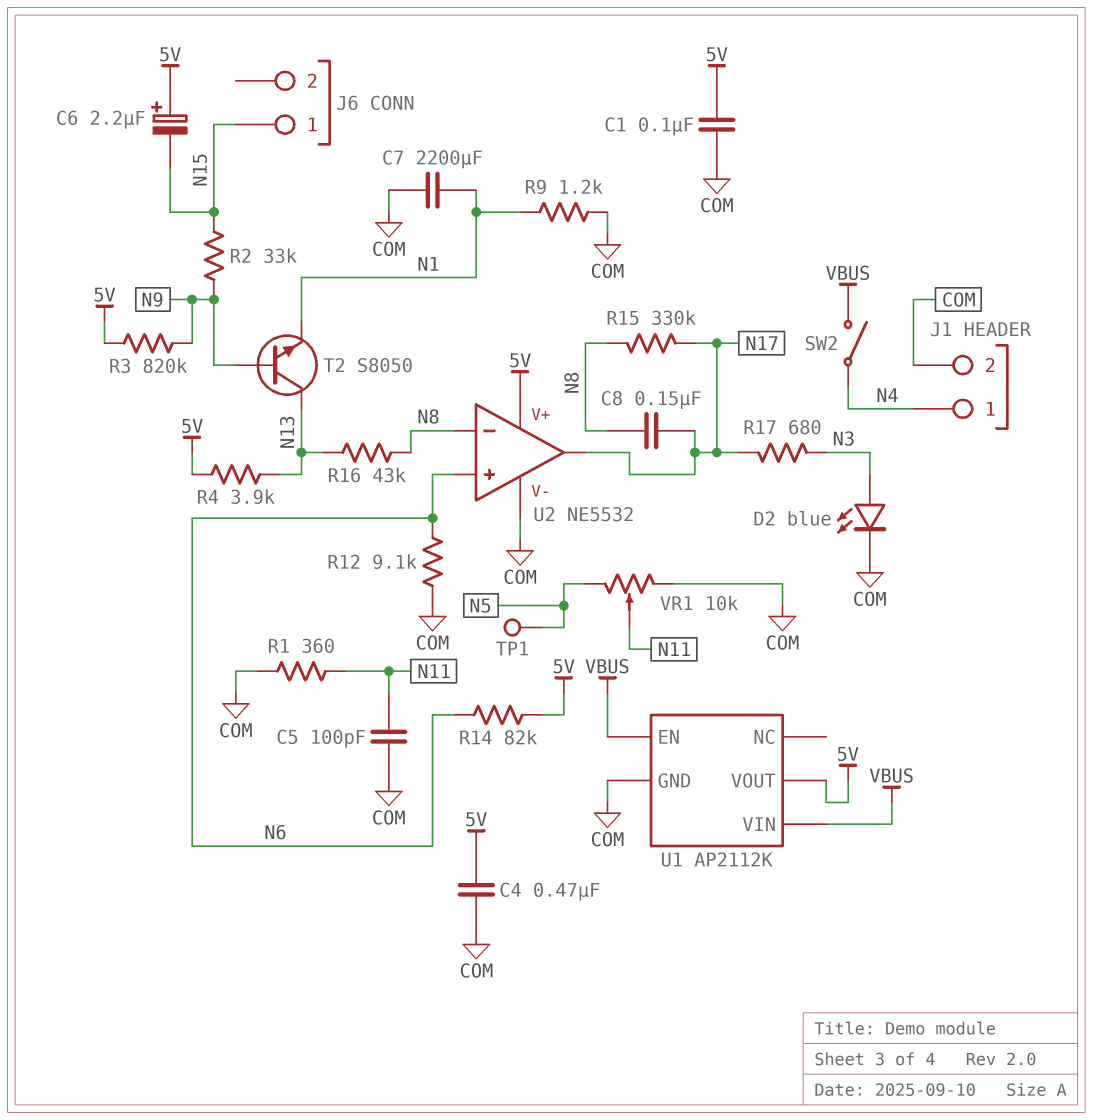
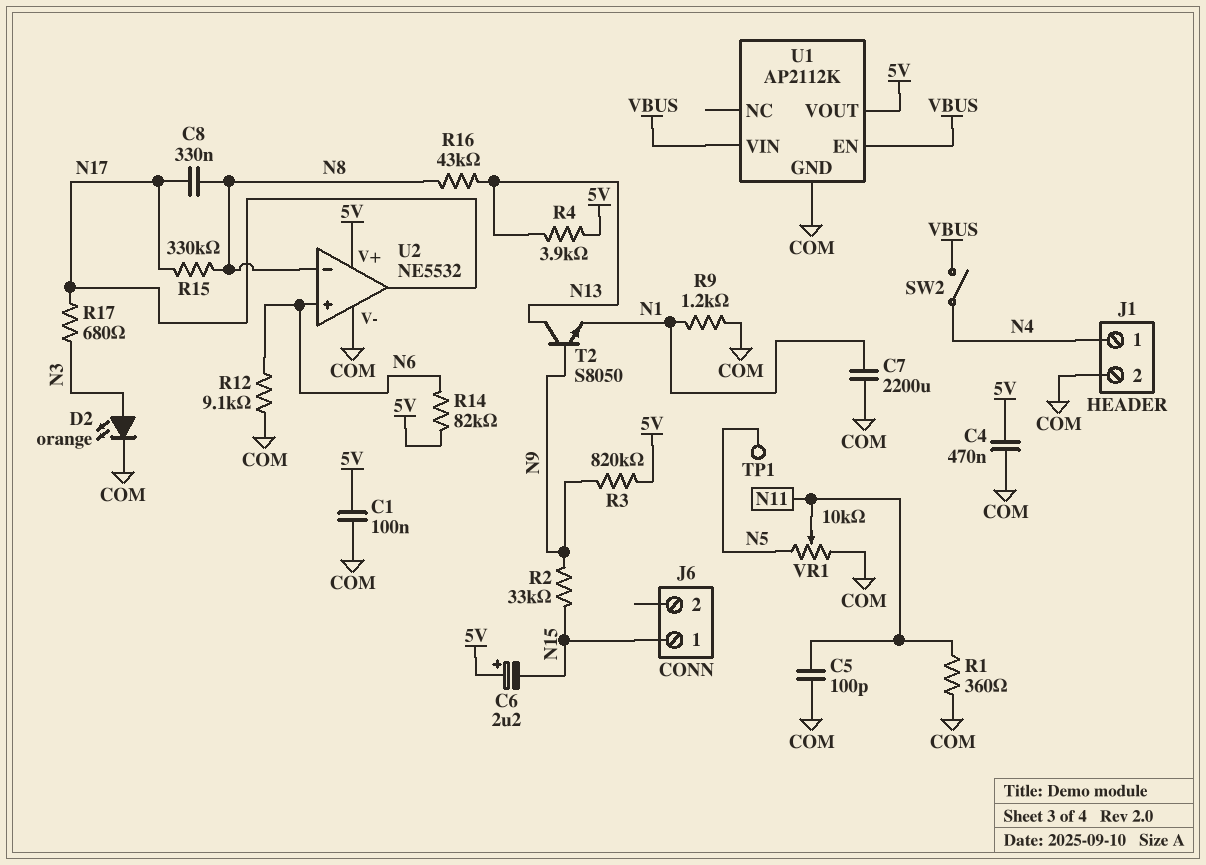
C8: 150nF (N8, N17) -> 330nF (N8, N17)
D2: LED blue (A N3, K COM) -> LED orange (A N3, K COM)

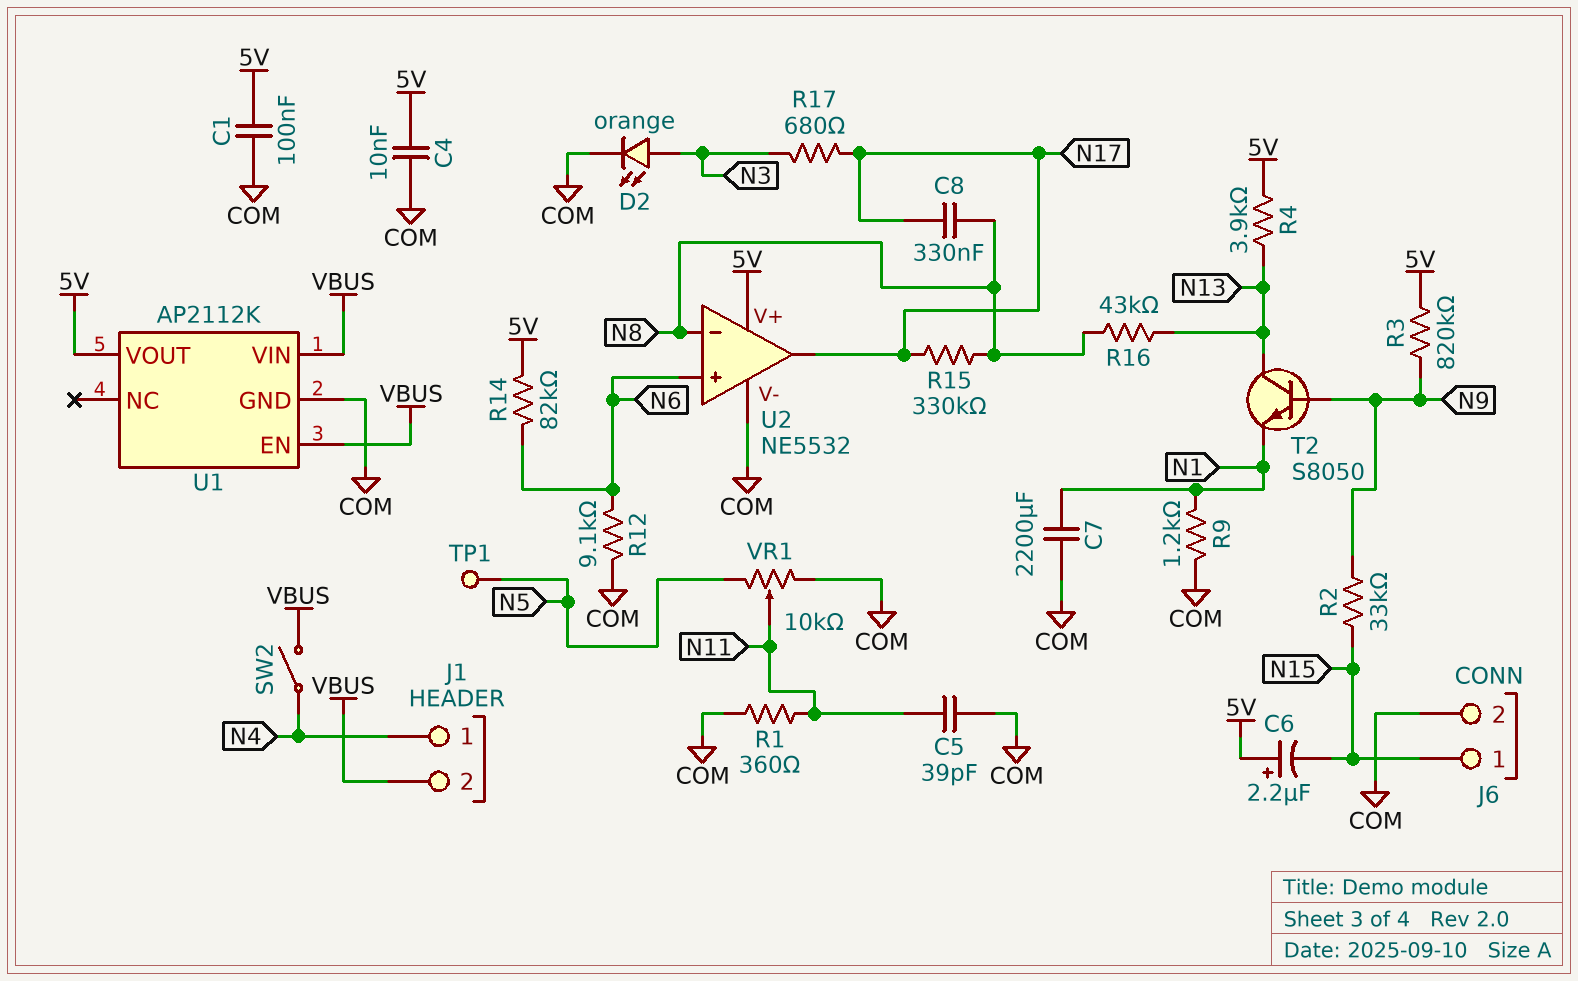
C4: 470nF (5V, COM) -> 10nF (5V, COM)
C5: 100pF (COM, N11) -> 39pF (COM, N11)
J1 pin 2: COM -> VBUS
J6 pin 2: none -> COM

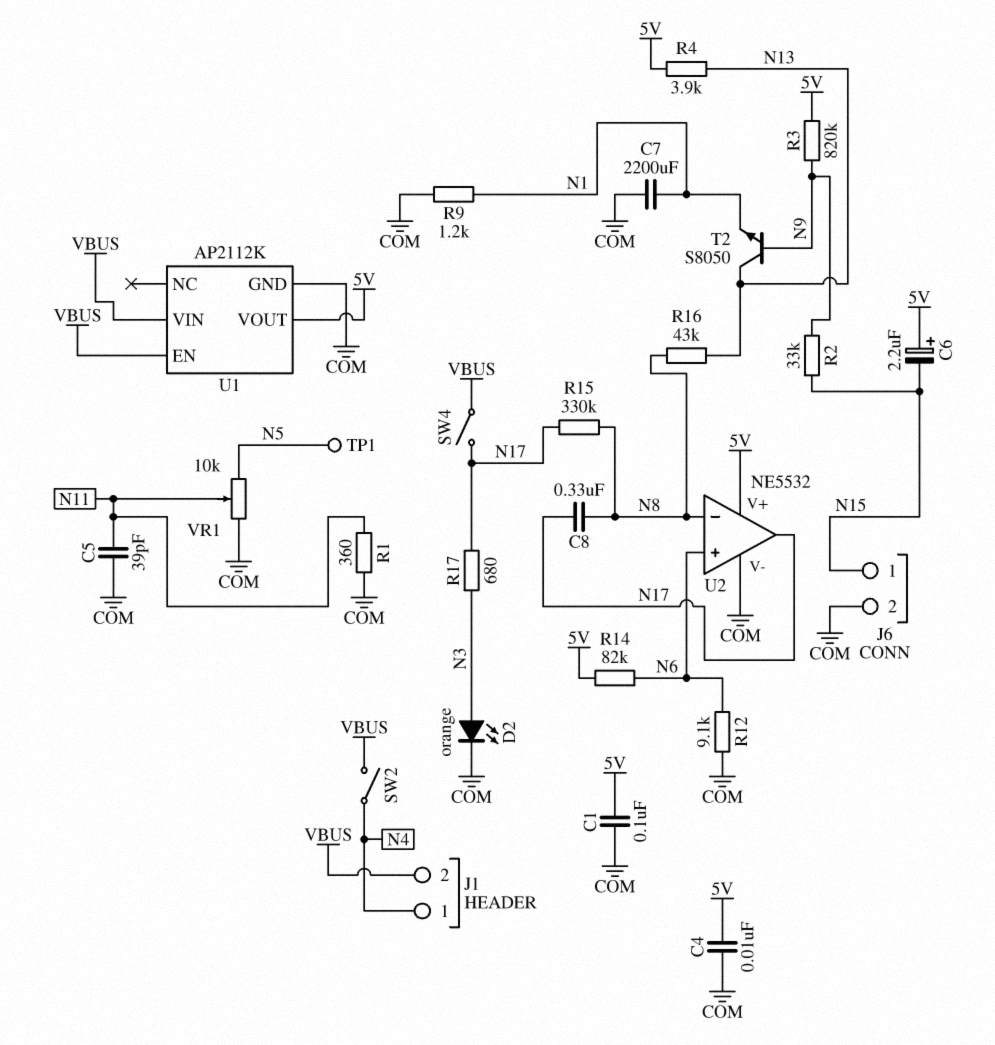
SW4: none -> switch (N17, VBUS)

